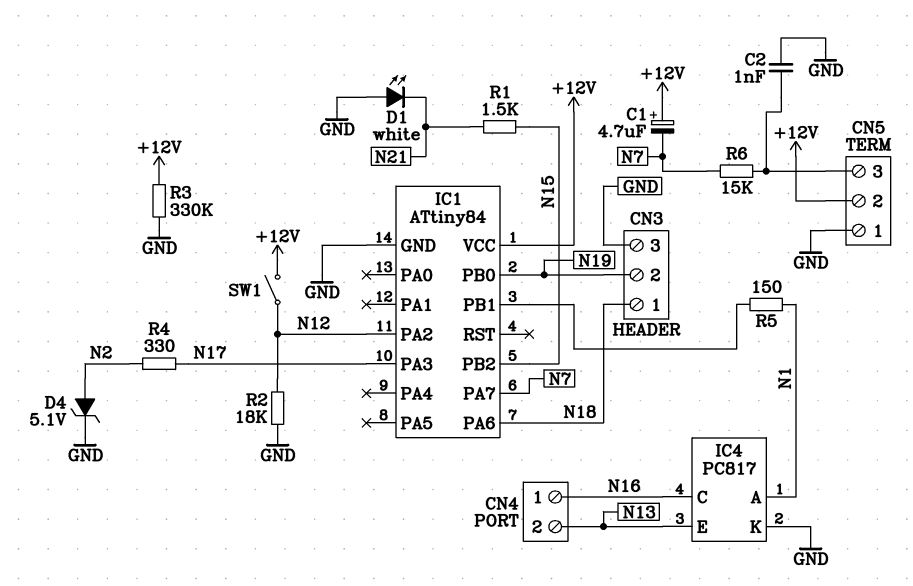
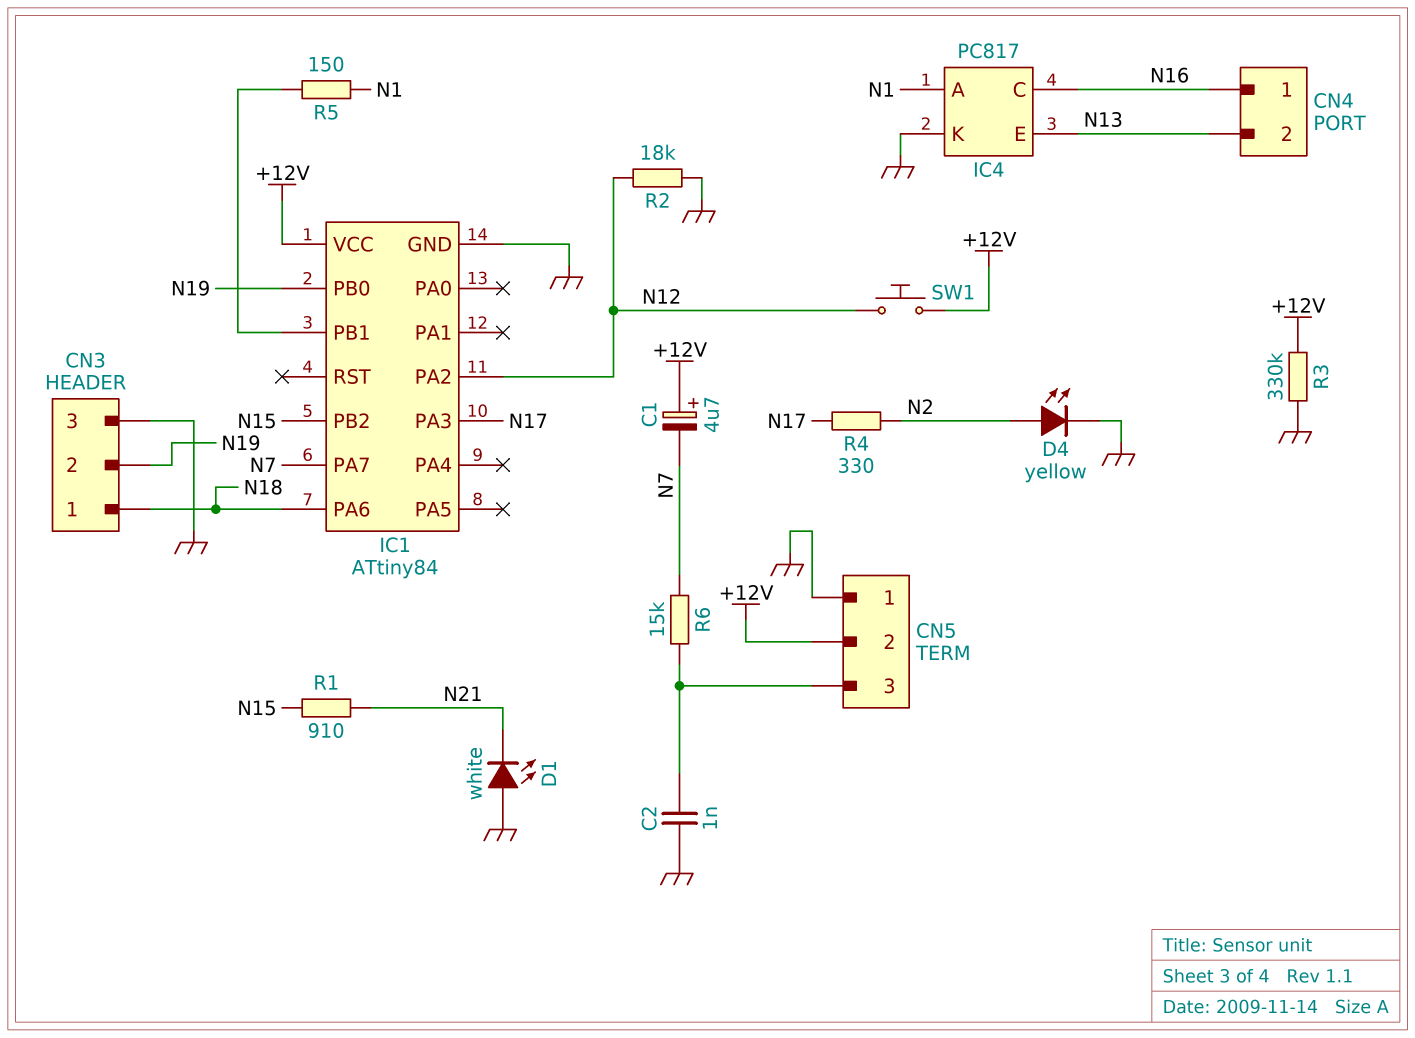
D4: zener 5.1V (A N2, K GND) -> LED yellow (A N2, K GND)
R1: 1.5k (N15, N21) -> 910 (N15, N21)
SW1: switch (+12V, N12) -> button (+12V, N12)

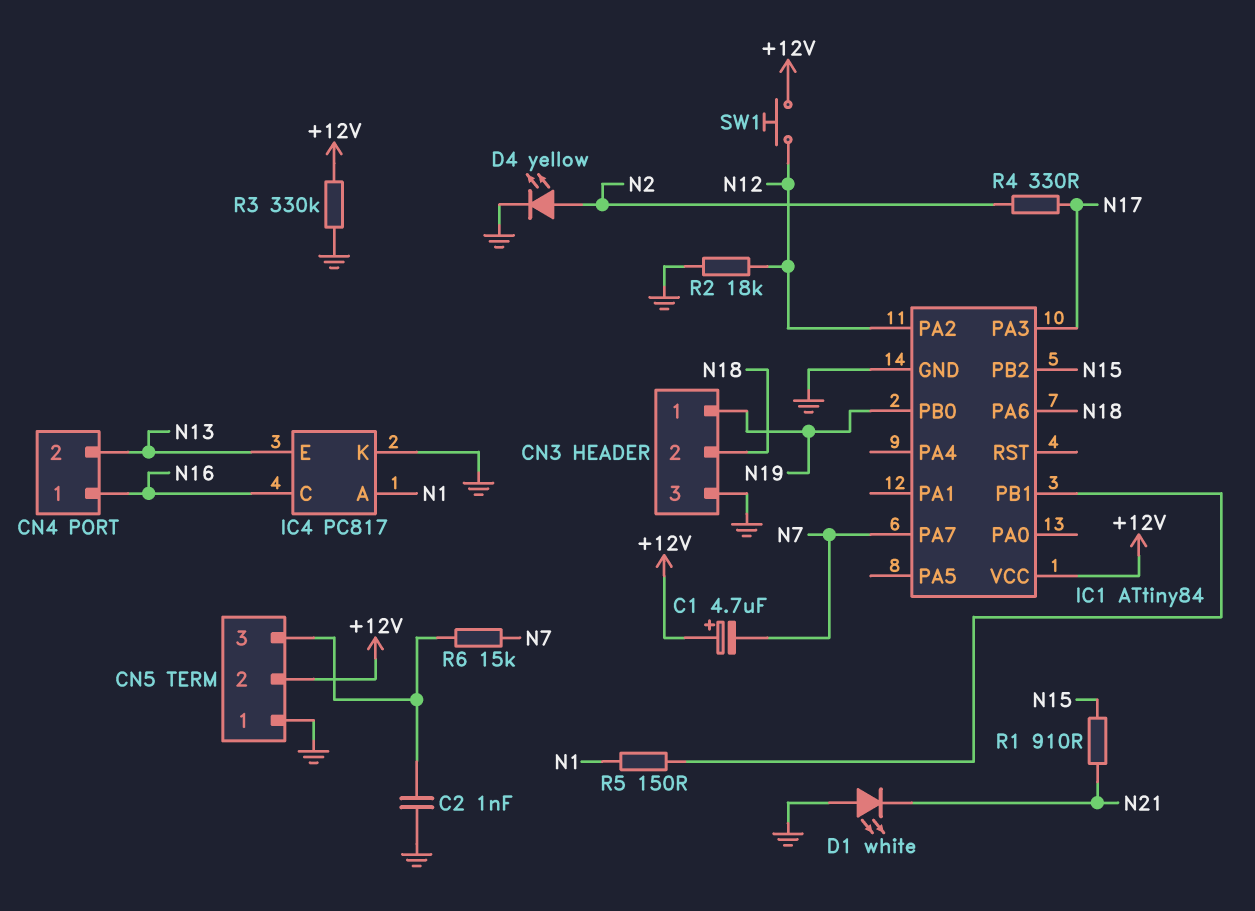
CN3 pin 1: N18 -> N19
CN3 pin 2: N19 -> N18

